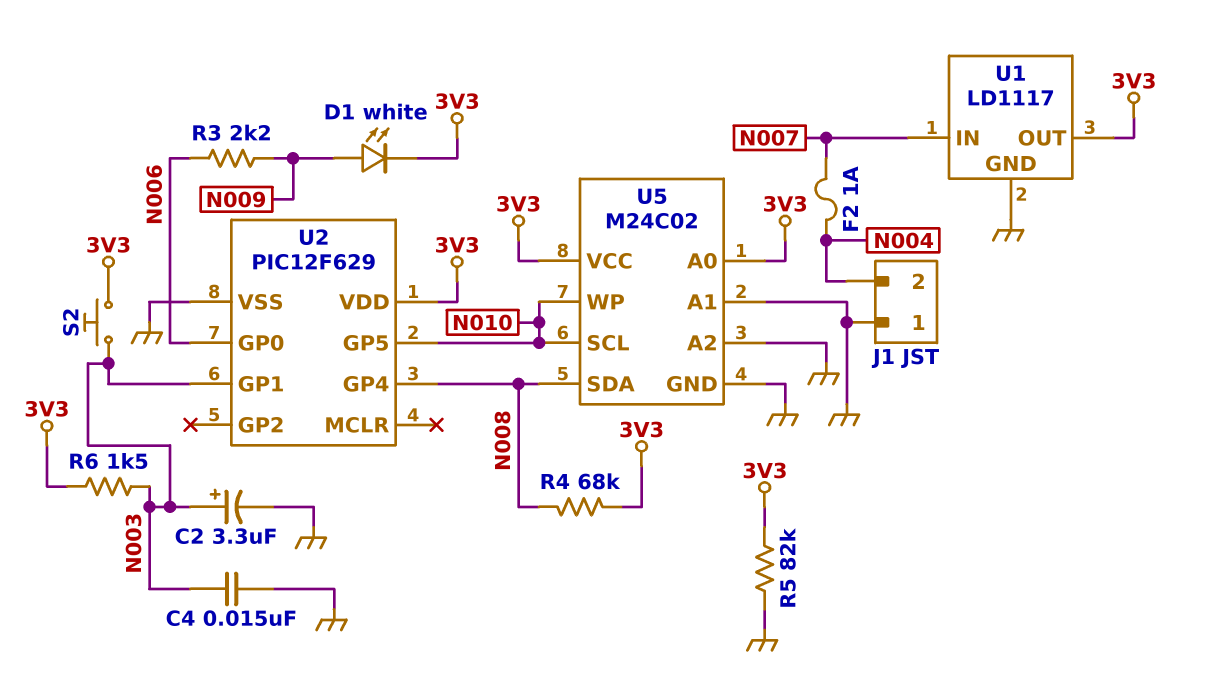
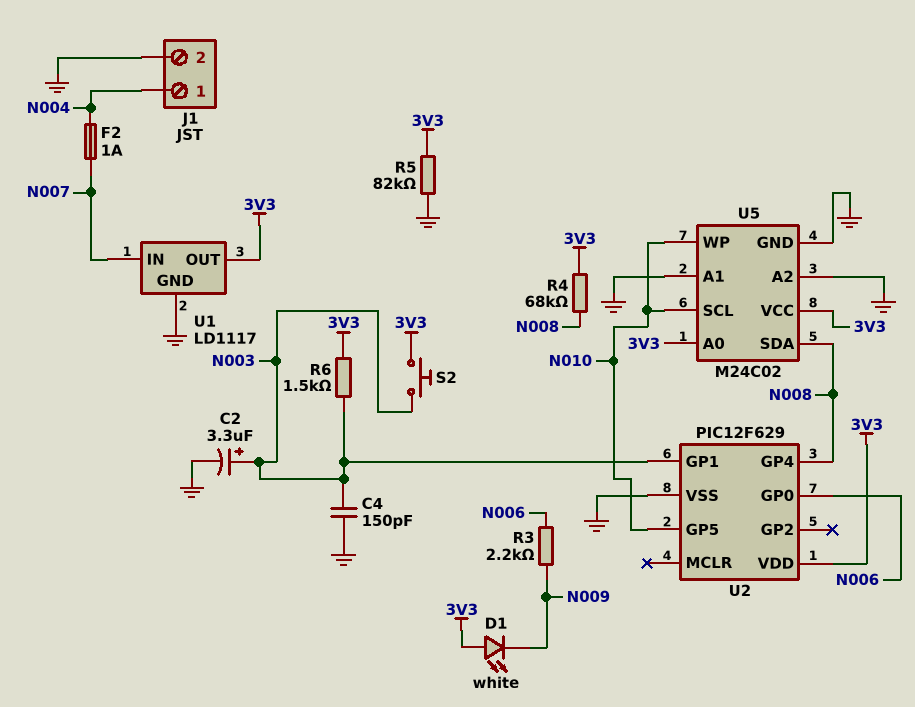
C4: 15nF (GND, N003) -> 150pF (GND, N003)
D1: LED white (A N009, K 3V3) -> LED white (A 3V3, K N009)
J1 pin 1: GND -> N004
J1 pin 2: N004 -> GND

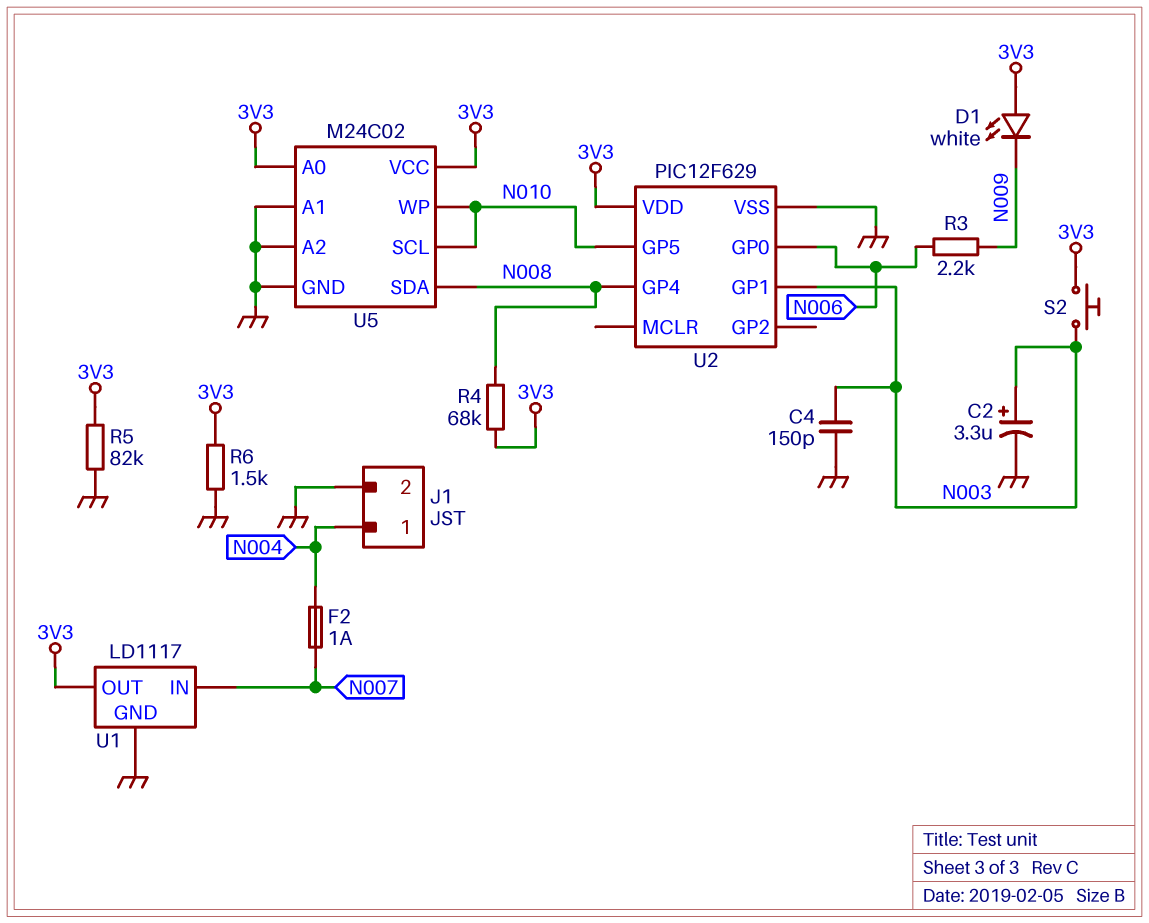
R6: 1.5k (3V3, N003) -> 1.5k (3V3, GND)

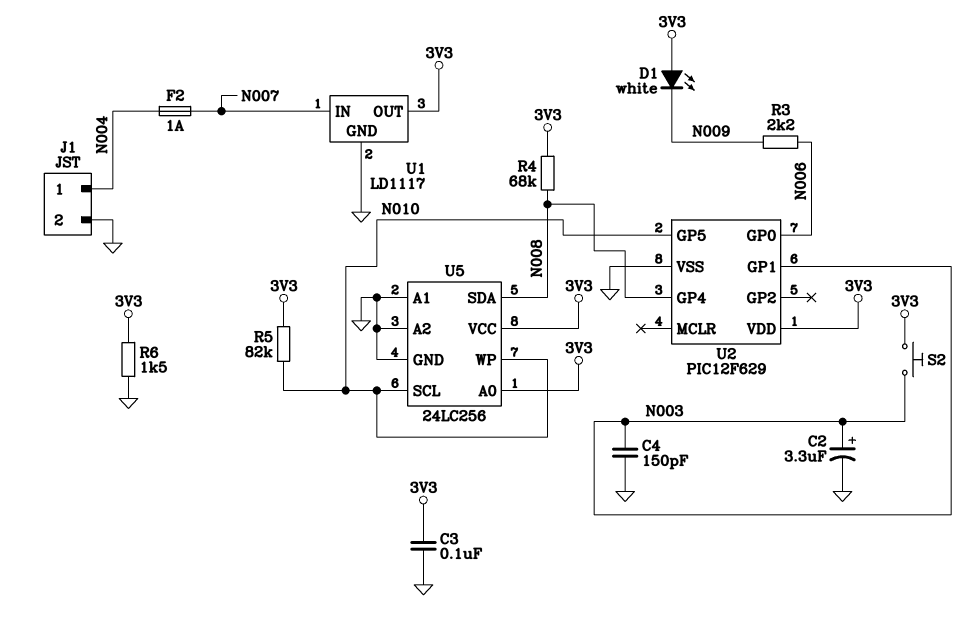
C3: none -> 100nF (3V3, GND)
R5: 82k (3V3, GND) -> 82k (3V3, N010)
U5: M24C02 -> 24LC256

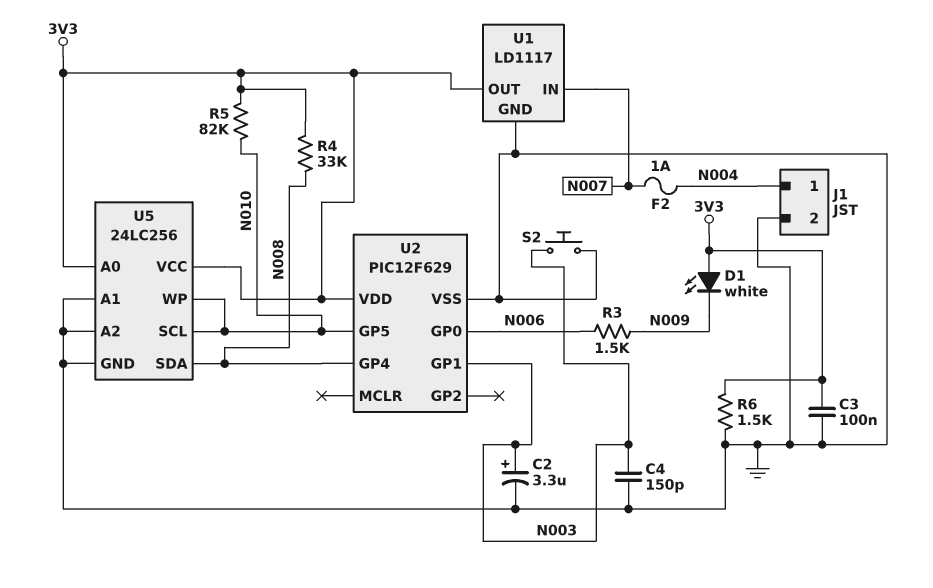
R3: 2.2k (N006, N009) -> 1.5k (N006, N009)
R4: 68k (3V3, N008) -> 33k (3V3, N008)
S2: button (3V3, N003) -> button (GND, N003)

